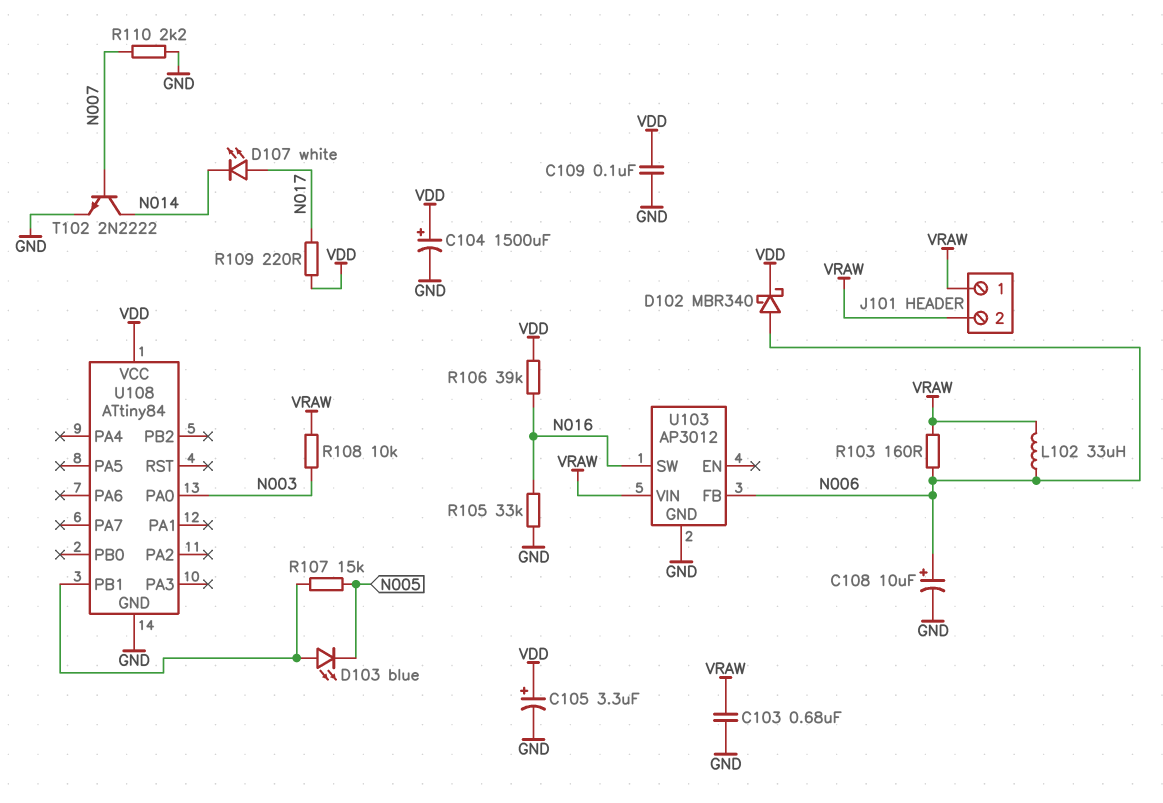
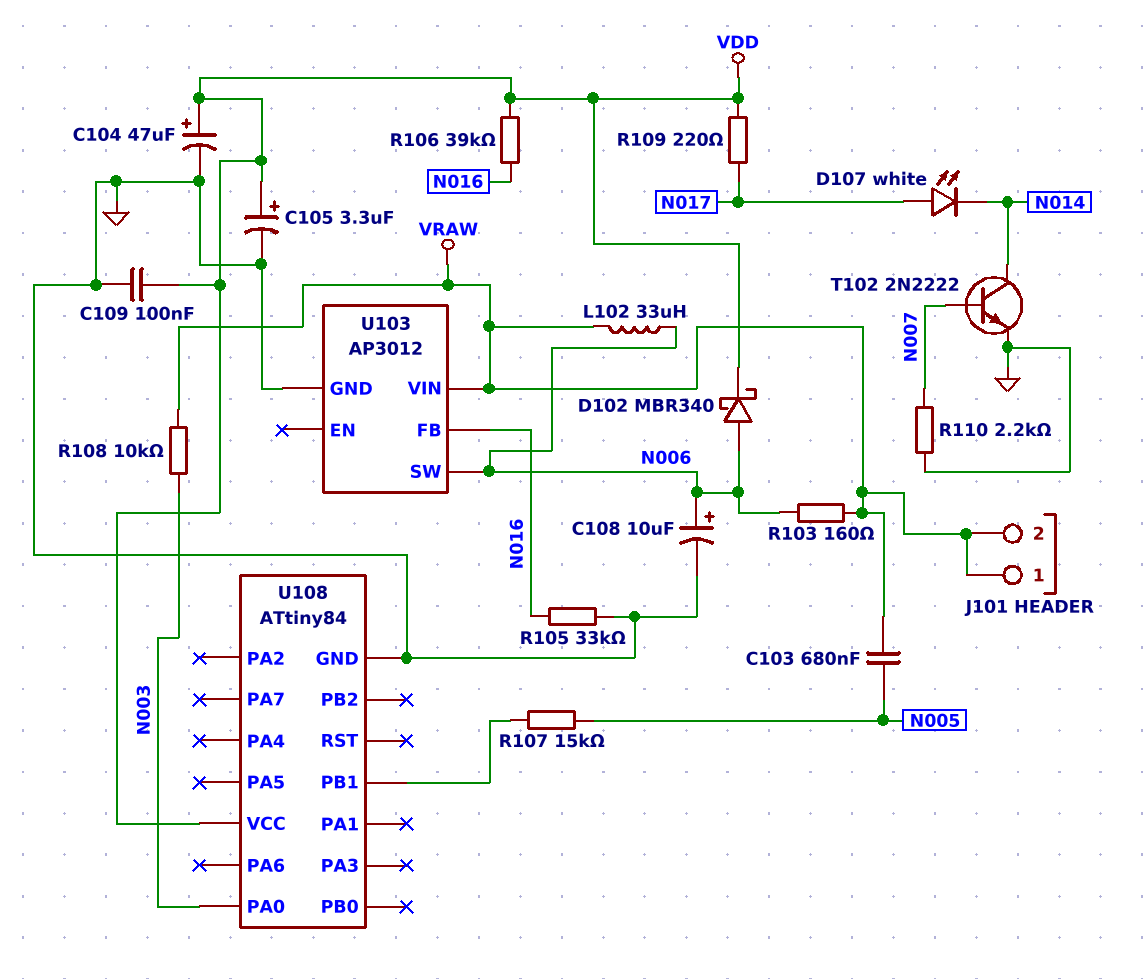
C103: 680nF (GND, VRAW) -> 680nF (N005, VRAW)
C104: 1500uF (plus VDD, minus GND) -> 47uF (plus VDD, minus GND)
D103: LED blue (A U108/PB1, K N005) -> none
U103 pin FB: N006 -> N016
U103 pin SW: N016 -> N006

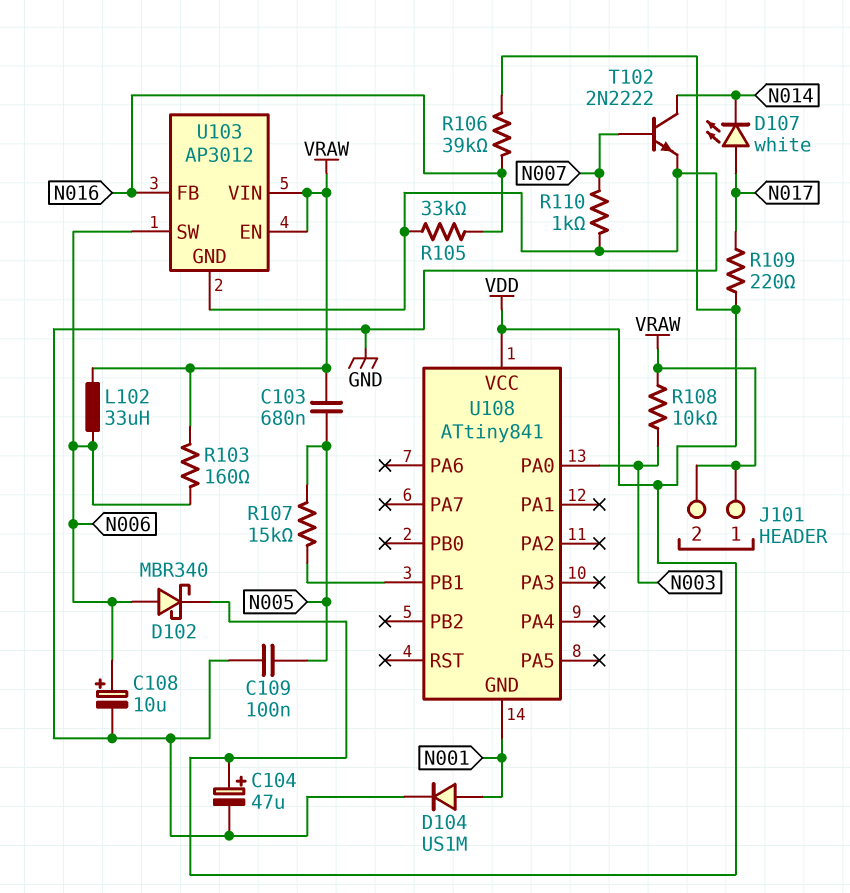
C105: 3.3uF (plus VDD, minus GND) -> none
C109: 100nF (GND, VDD) -> 100nF (GND, N005)
D104: none -> diode US1M (A N001, K GND)
R110: 2.2k (GND, N007) -> 1k (GND, N007)
U103 pin EN: none -> VRAW
U108: ATtiny84 -> ATtiny841
U108 pin GND: GND -> N001

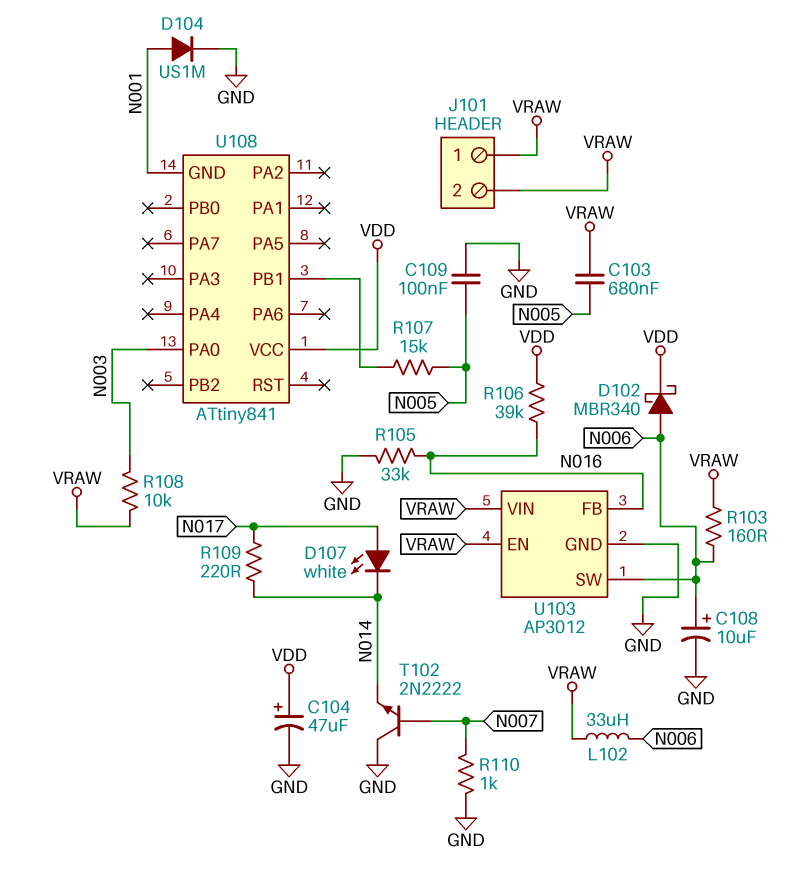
R109: 220 (N017, VDD) -> 220 (N014, N017)
T102: NPN 2N2222 (B N007, C N014, E GND) -> NPN 2N2222 (B N007, C GND, E N014)

